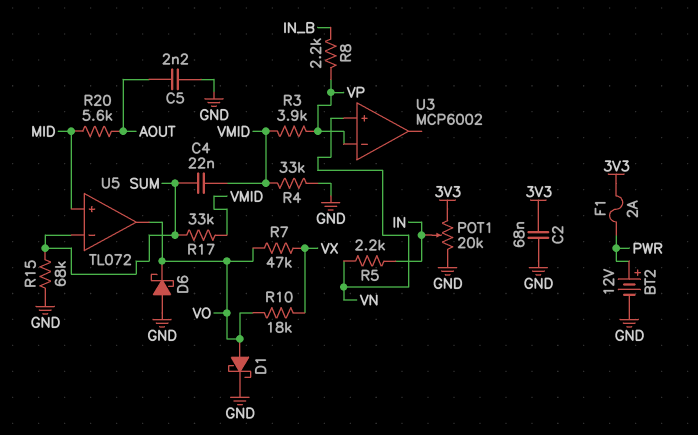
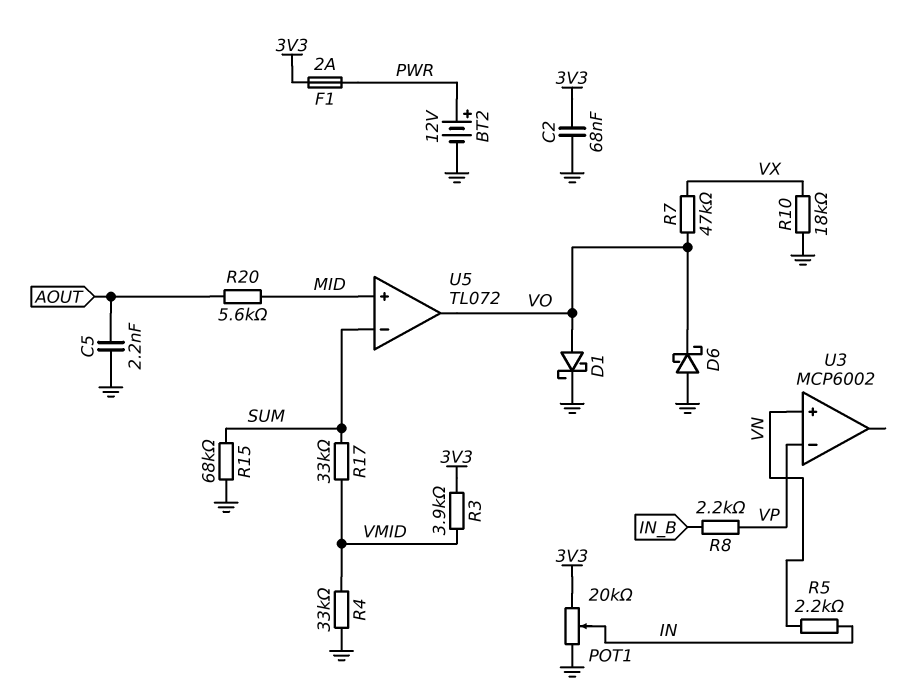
C4: 22nF (SUM, VMID) -> none
R3: 3.9k (VMID, VP) -> 3.9k (3V3, VMID)
R10: 18k (VO, VX) -> 18k (GND, VX)

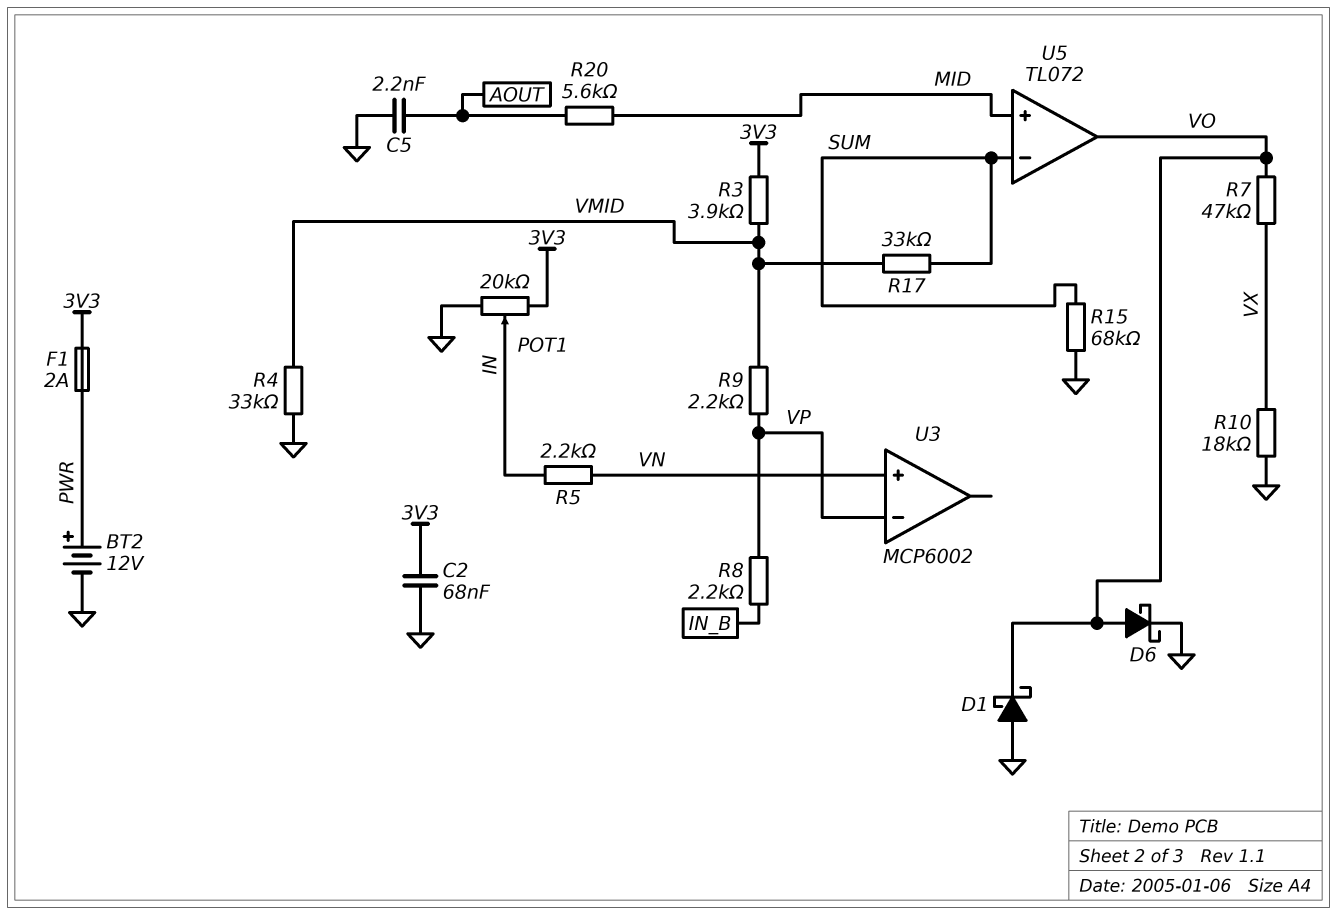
D1: schottky (A VO, K GND) -> schottky (A GND, K VO)
D6: schottky (A GND, K VO) -> schottky (A VO, K GND)
R9: none -> 2.2k (VMID, VP)

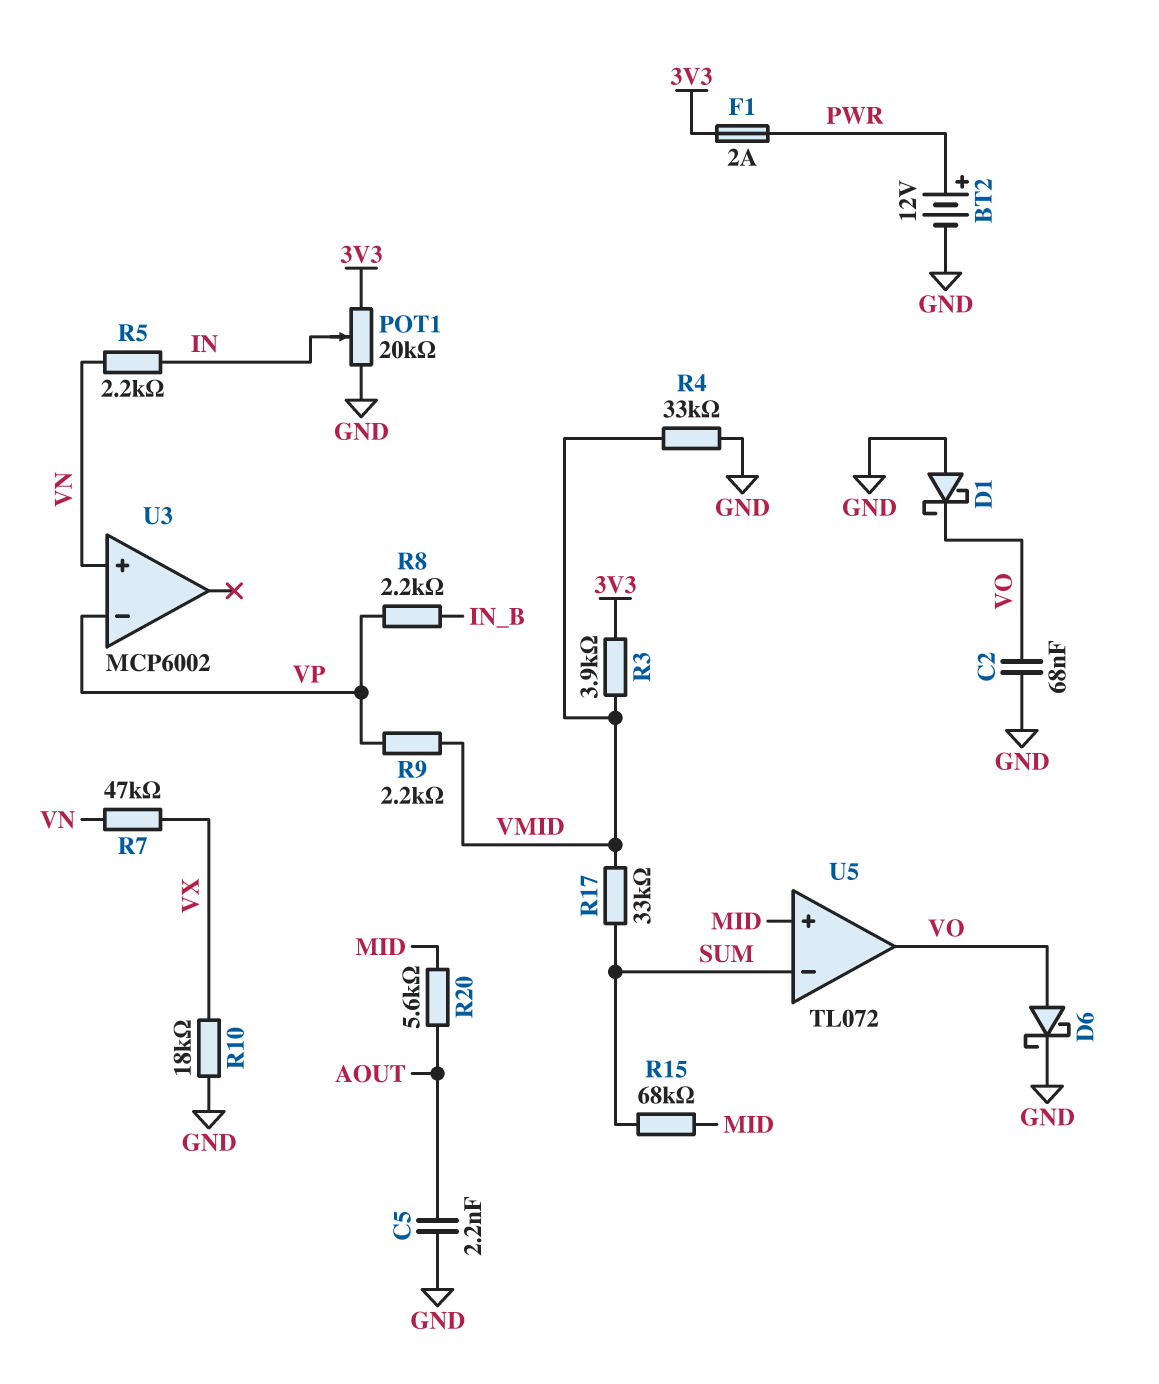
C2: 68nF (3V3, GND) -> 68nF (GND, VO)
R7: 47k (VO, VX) -> 47k (VN, VX)
R15: 68k (GND, SUM) -> 68k (MID, SUM)

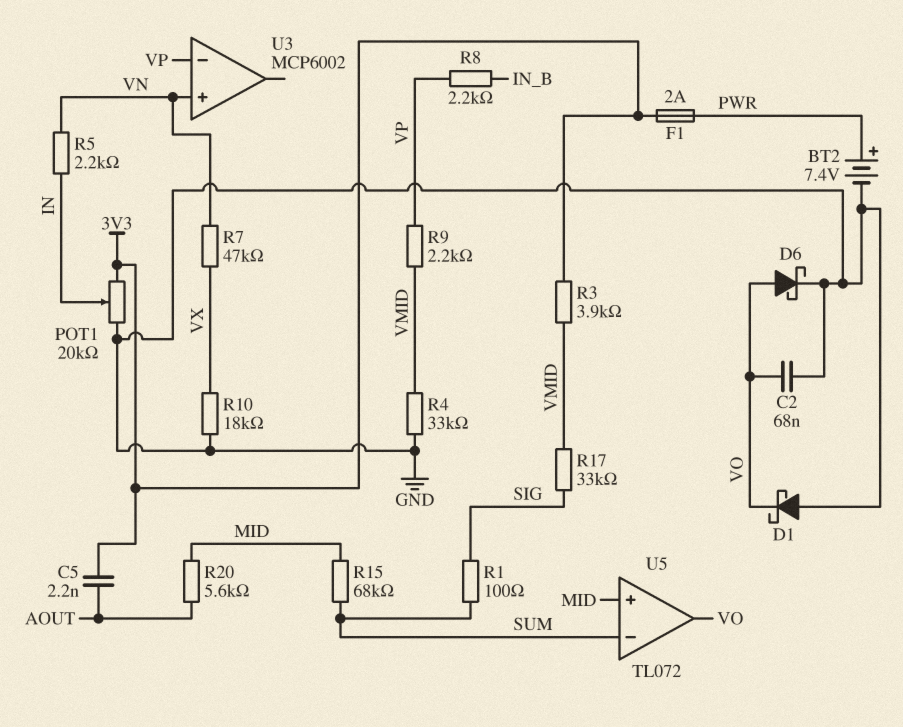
BT2: 12V (plus PWR, minus GND) -> 7.4V (plus PWR, minus GND)
C5: 2.2nF (AOUT, GND) -> 2.2nF (3V3, AOUT)
R1: none -> 100 (SIG, SUM)
R17: 33k (SUM, VMID) -> 33k (SIG, VMID)

